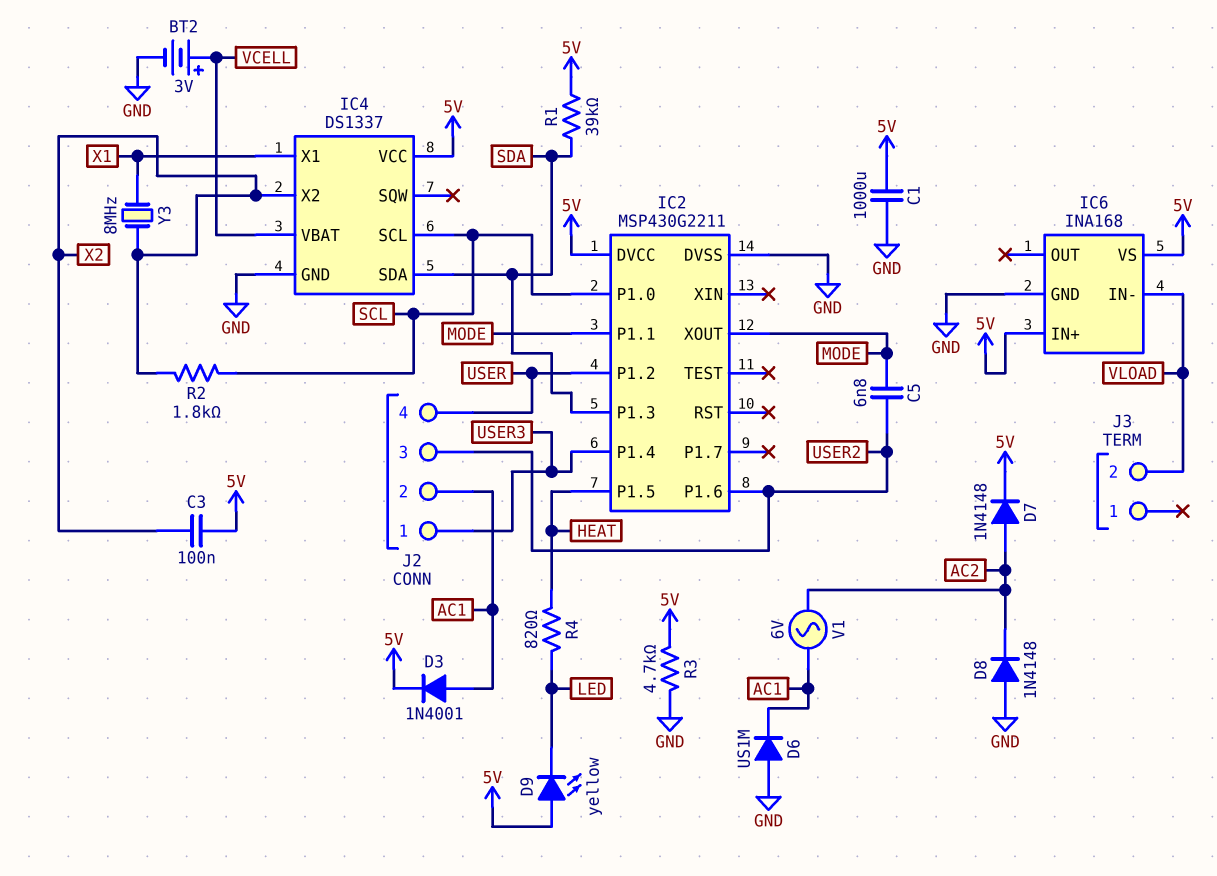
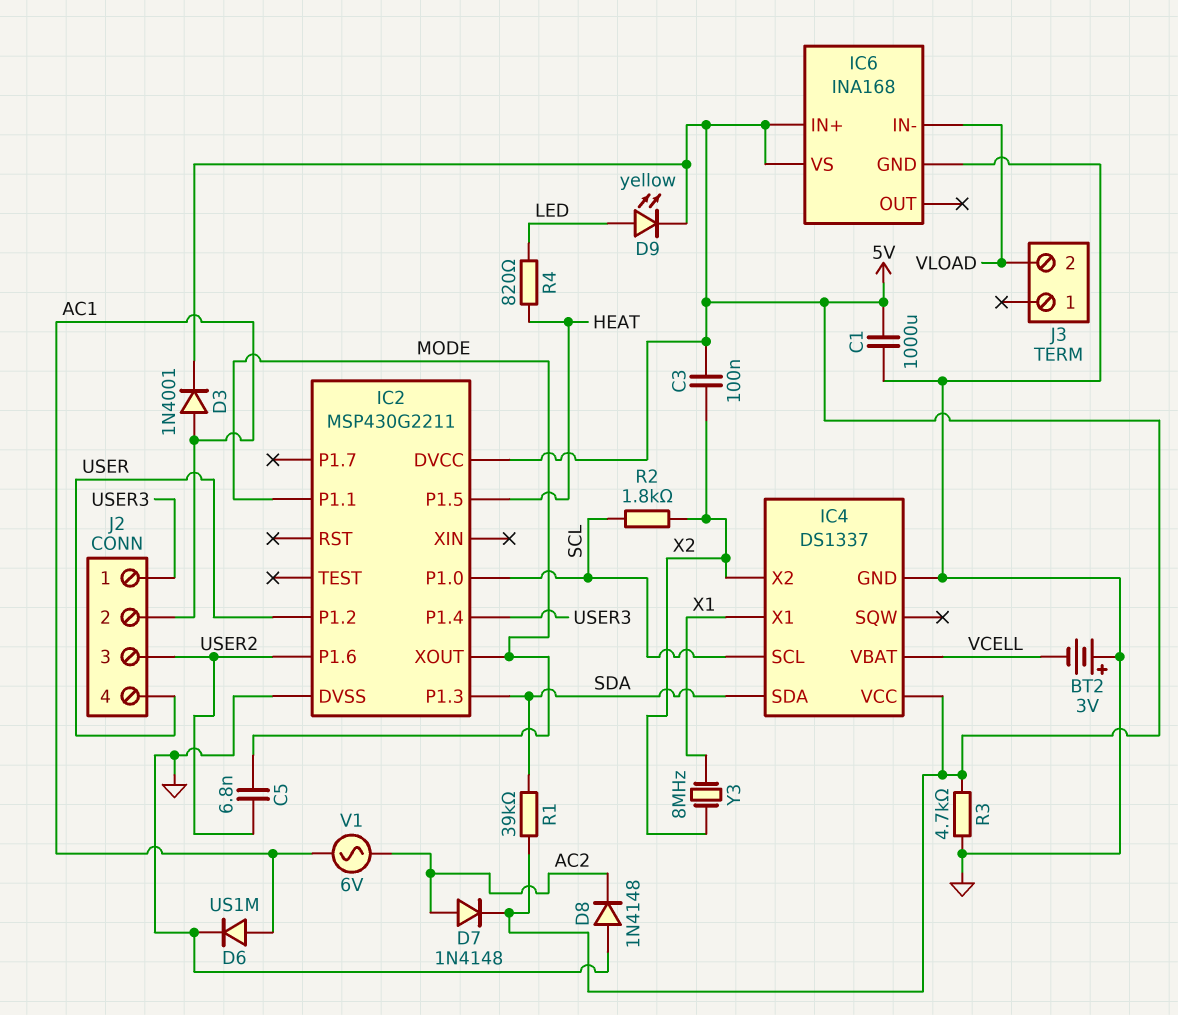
BT2: 3V (plus VCELL, minus GND) -> 3V (plus GND, minus VCELL)
D6: diode US1M (A GND, K AC1) -> diode US1M (A AC1, K GND)
D9: LED yellow (A 5V, K LED) -> LED yellow (A LED, K 5V)

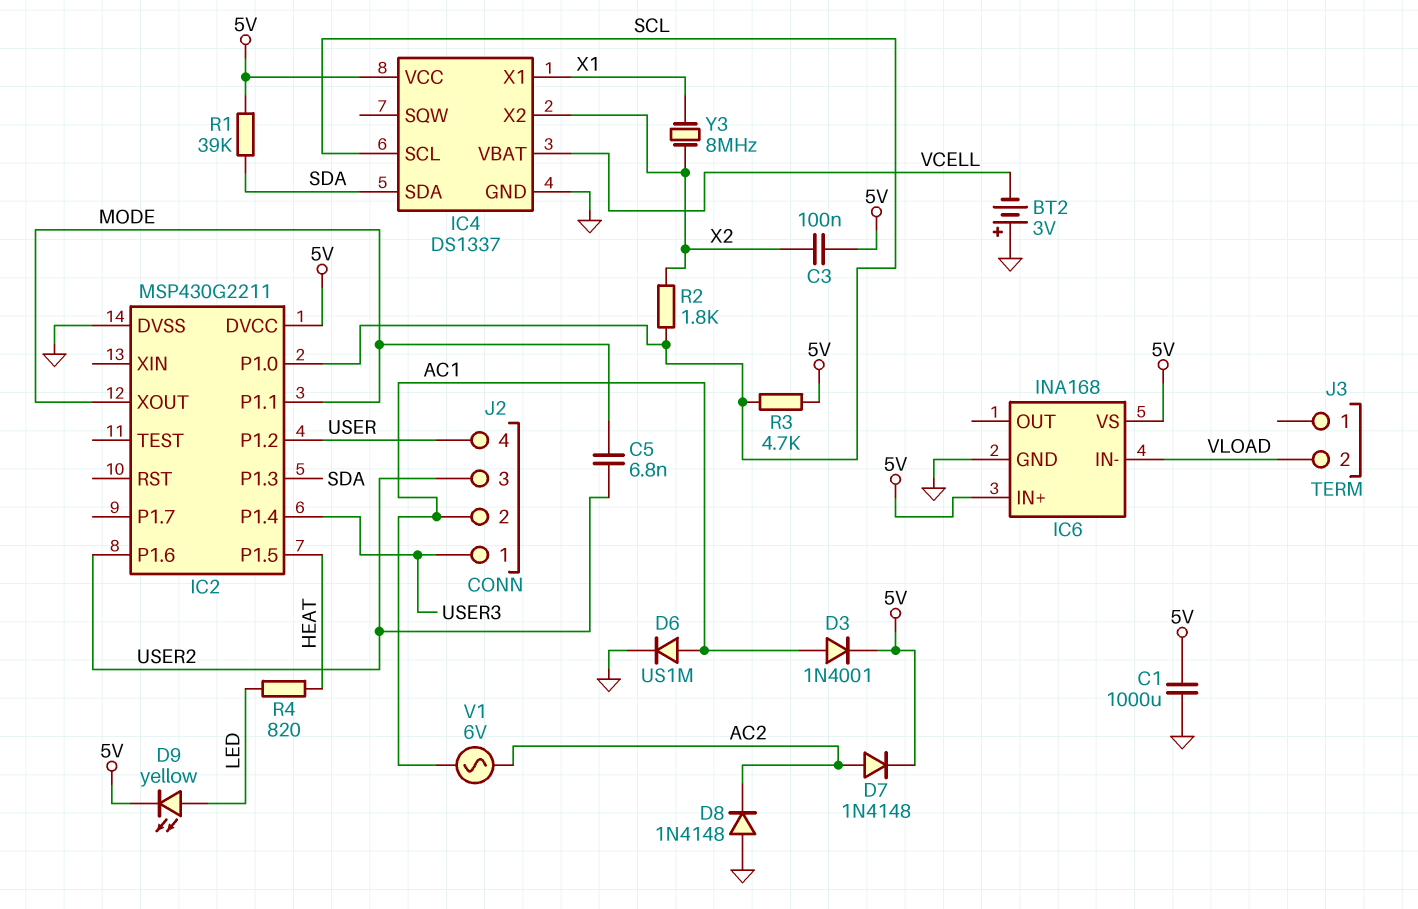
R3: 4.7k (5V, GND) -> 4.7k (5V, SCL)

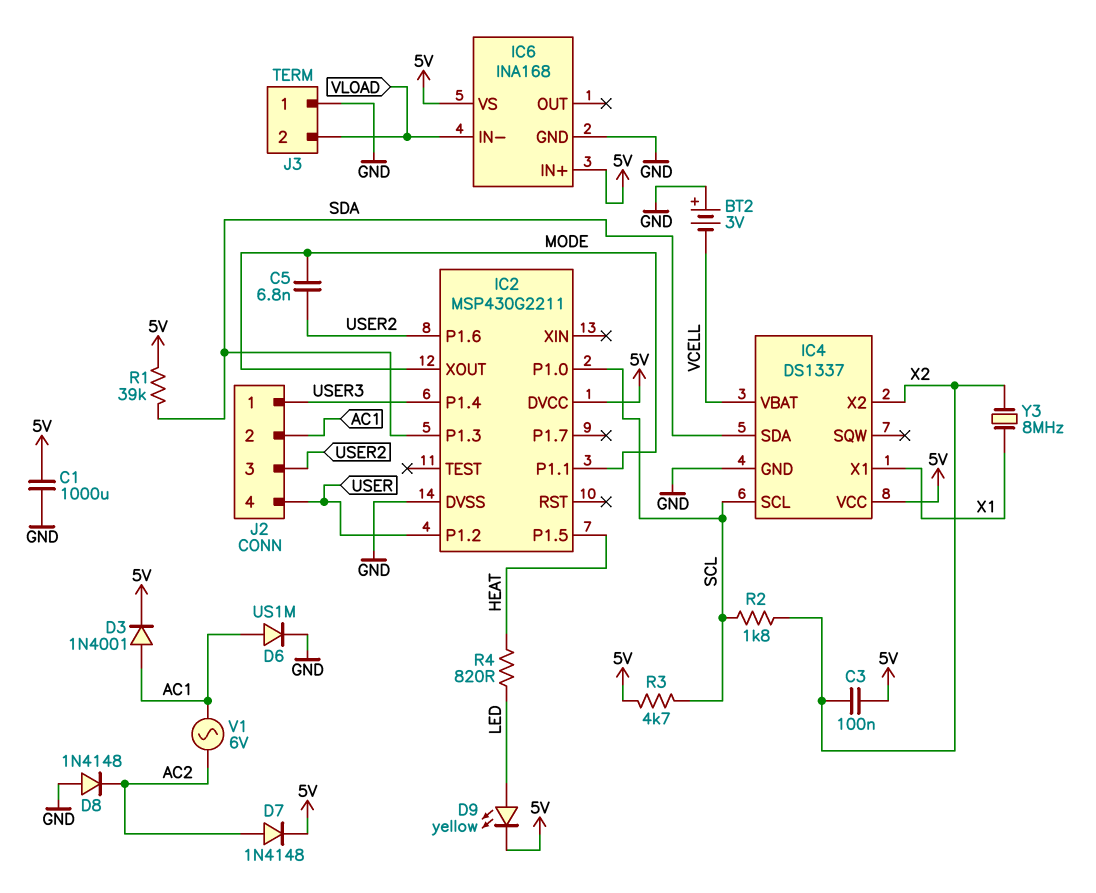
J3 pin 1: none -> GND

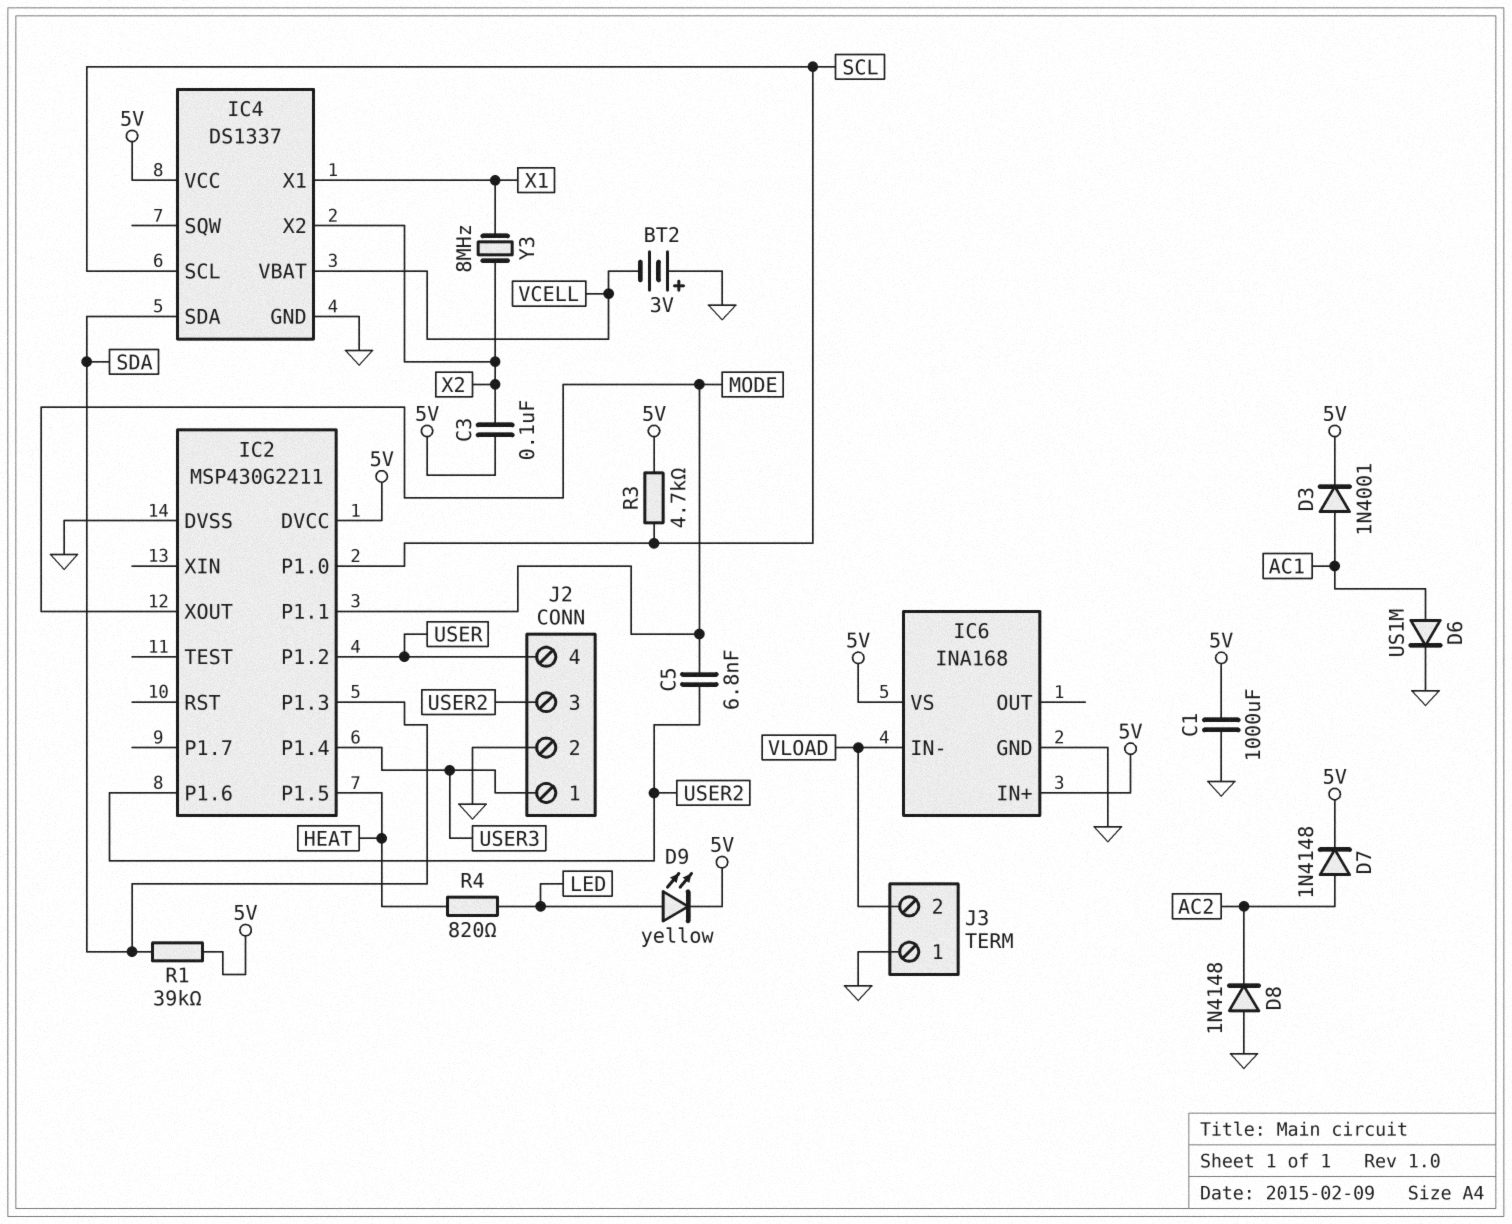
J2 pin 2: AC1 -> GND
R2: 1.8k (SCL, X2) -> none
V1: AC 6V (AC1, AC2) -> none

